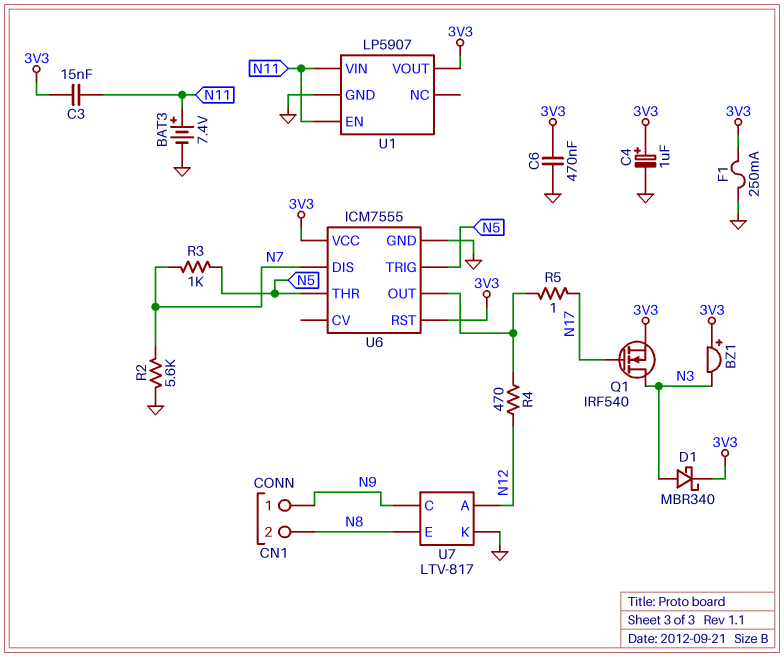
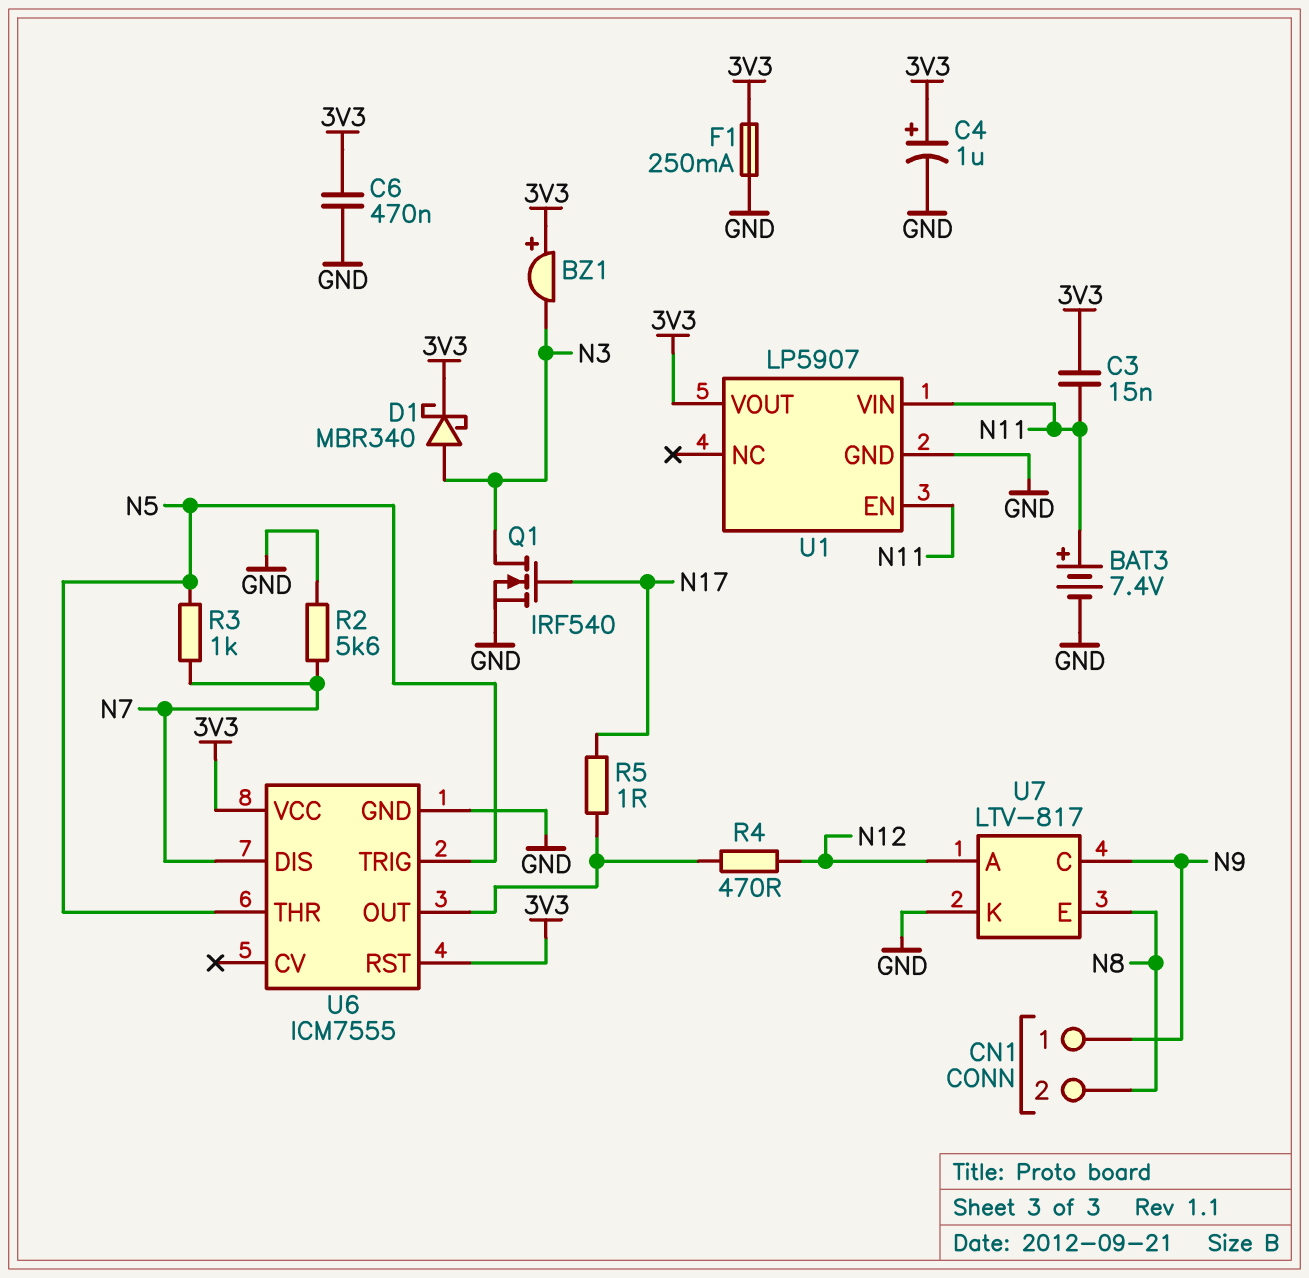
Q1: NMOS IRF540 (G N17, D N3, S 3V3) -> NMOS IRF540 (G N17, D N3, S GND)

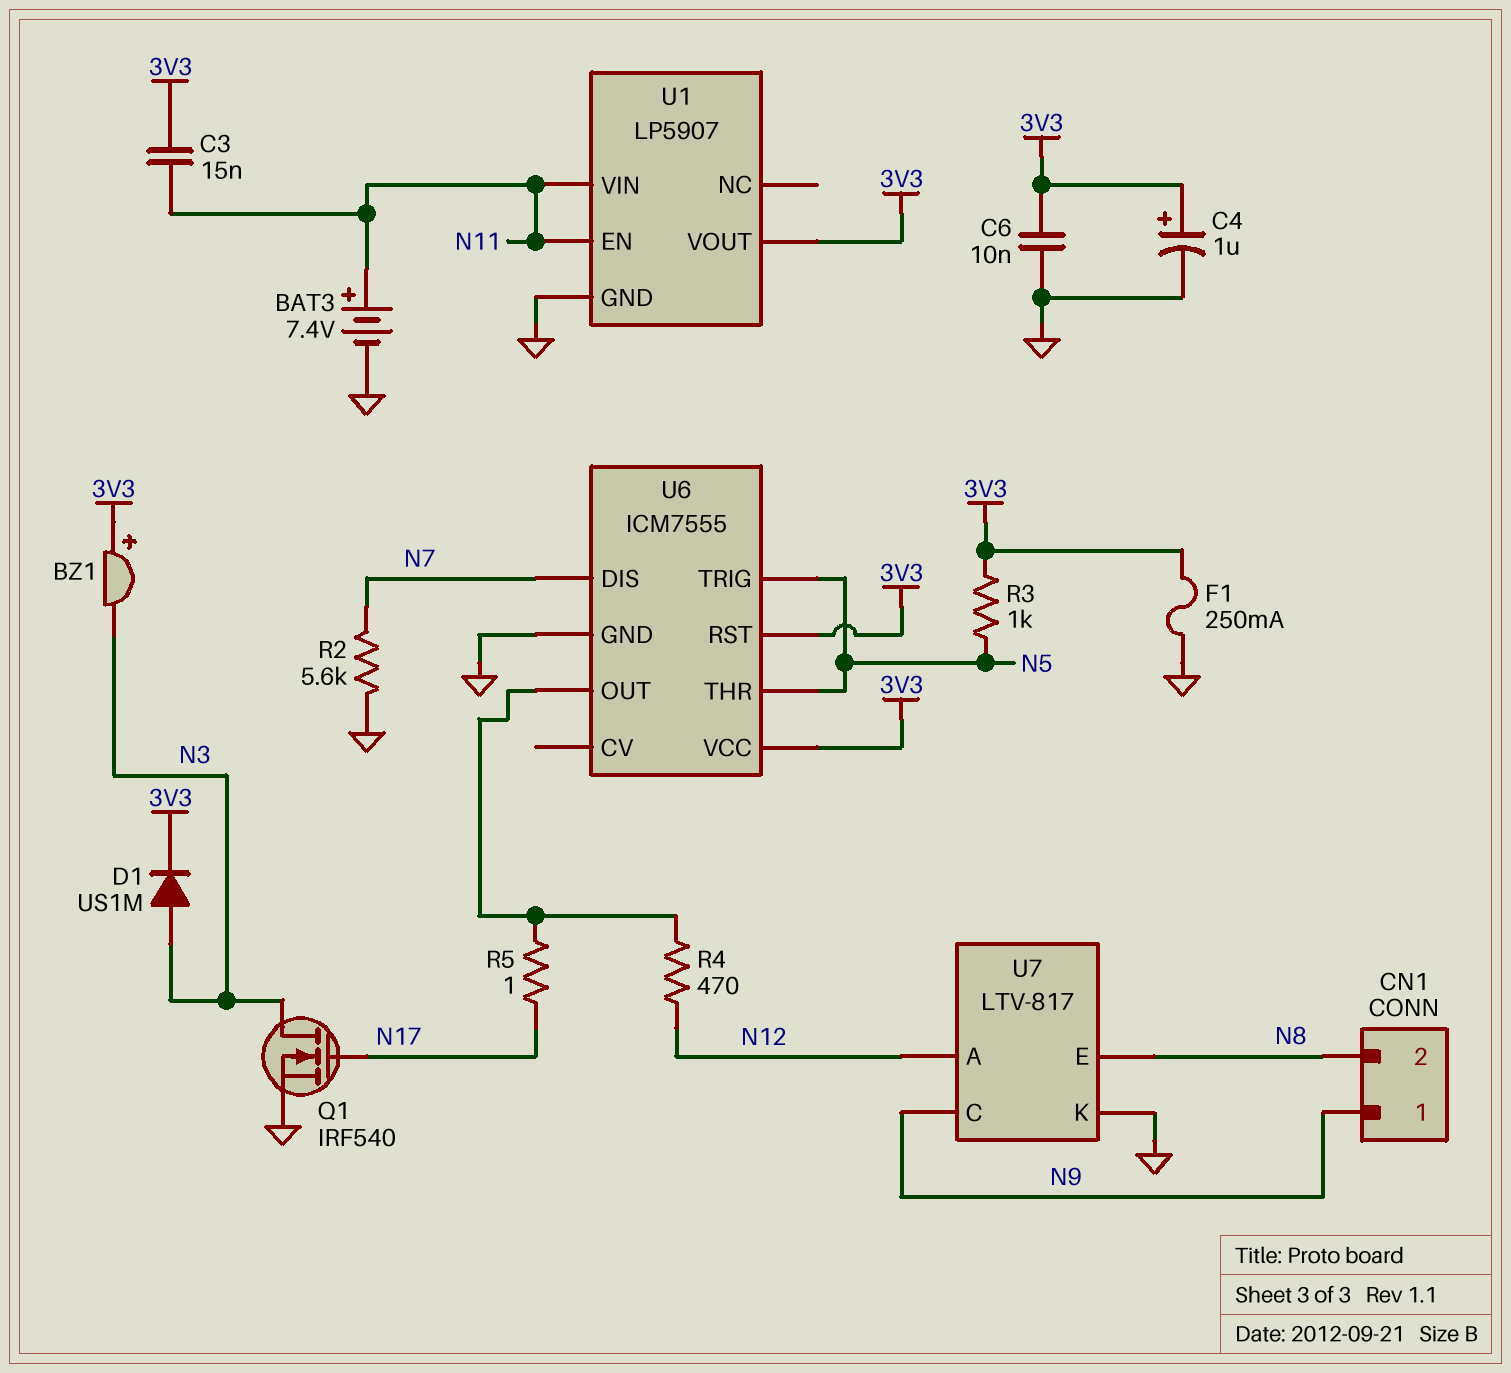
C6: 470nF (3V3, GND) -> 10nF (3V3, GND)
D1: schottky MBR340 (A N3, K 3V3) -> diode US1M (A N3, K 3V3)
R3: 1k (N5, N7) -> 1k (3V3, N5)

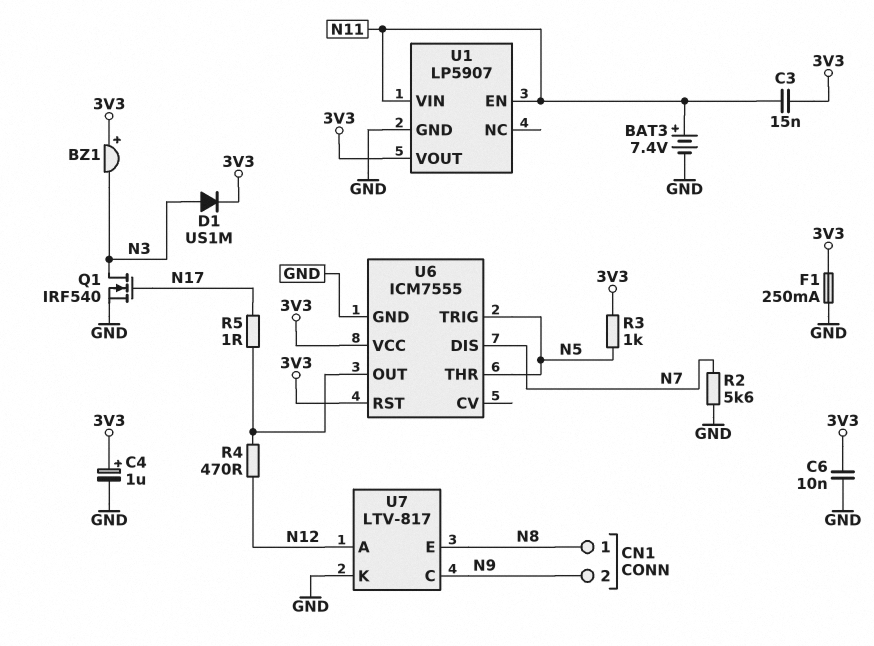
CN1 pin 1: N9 -> N8
CN1 pin 2: N8 -> N9

